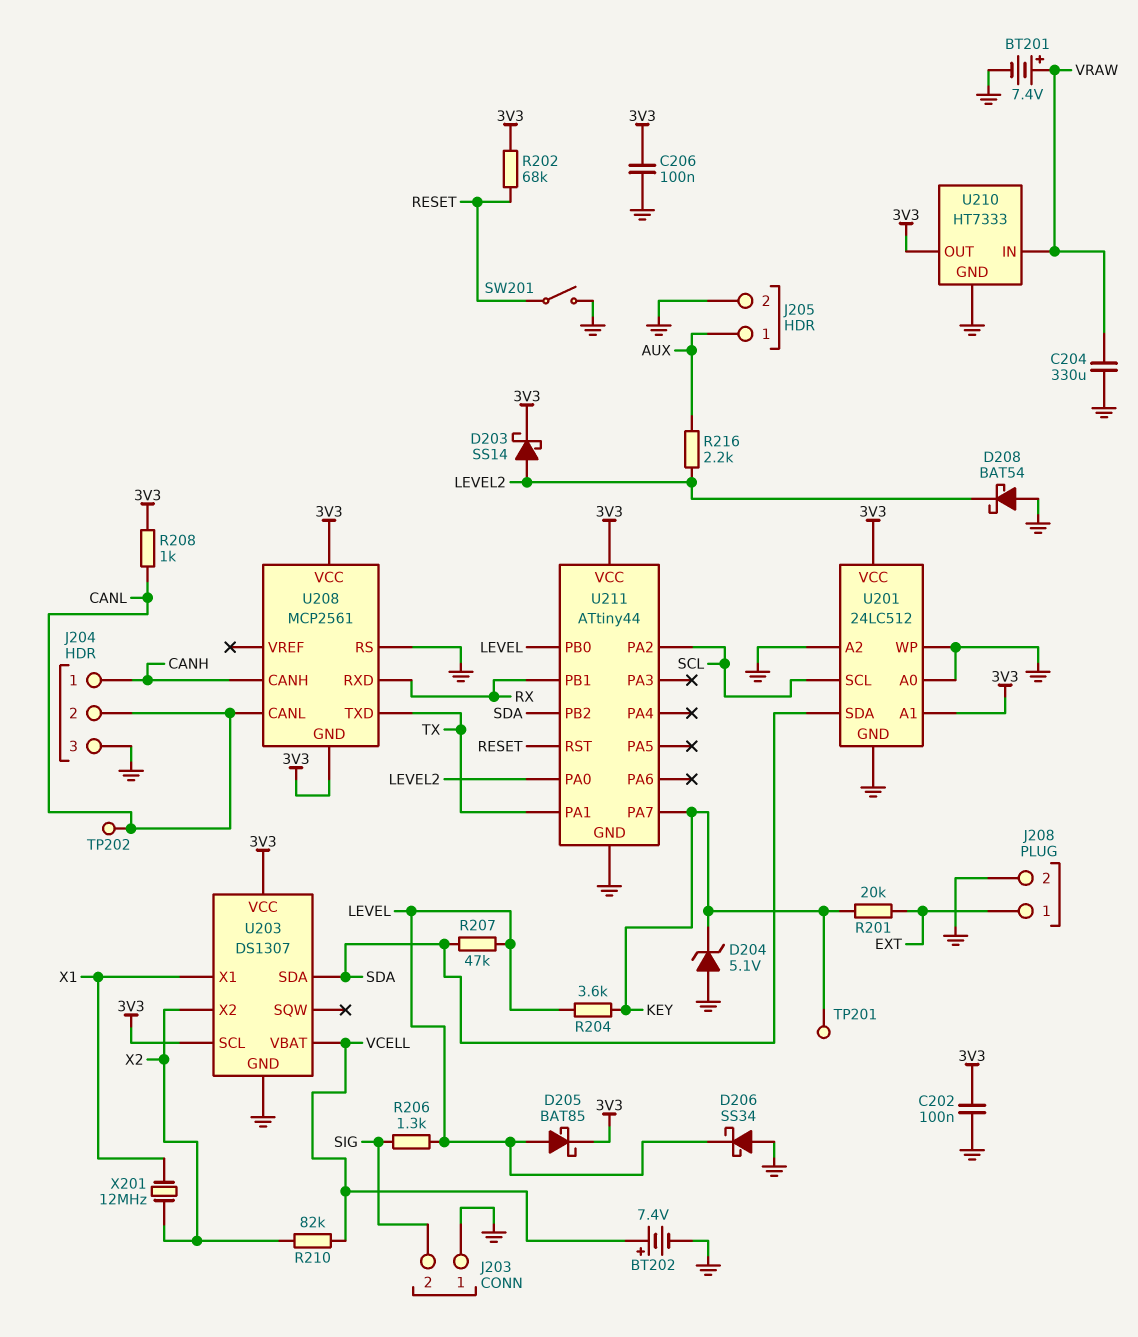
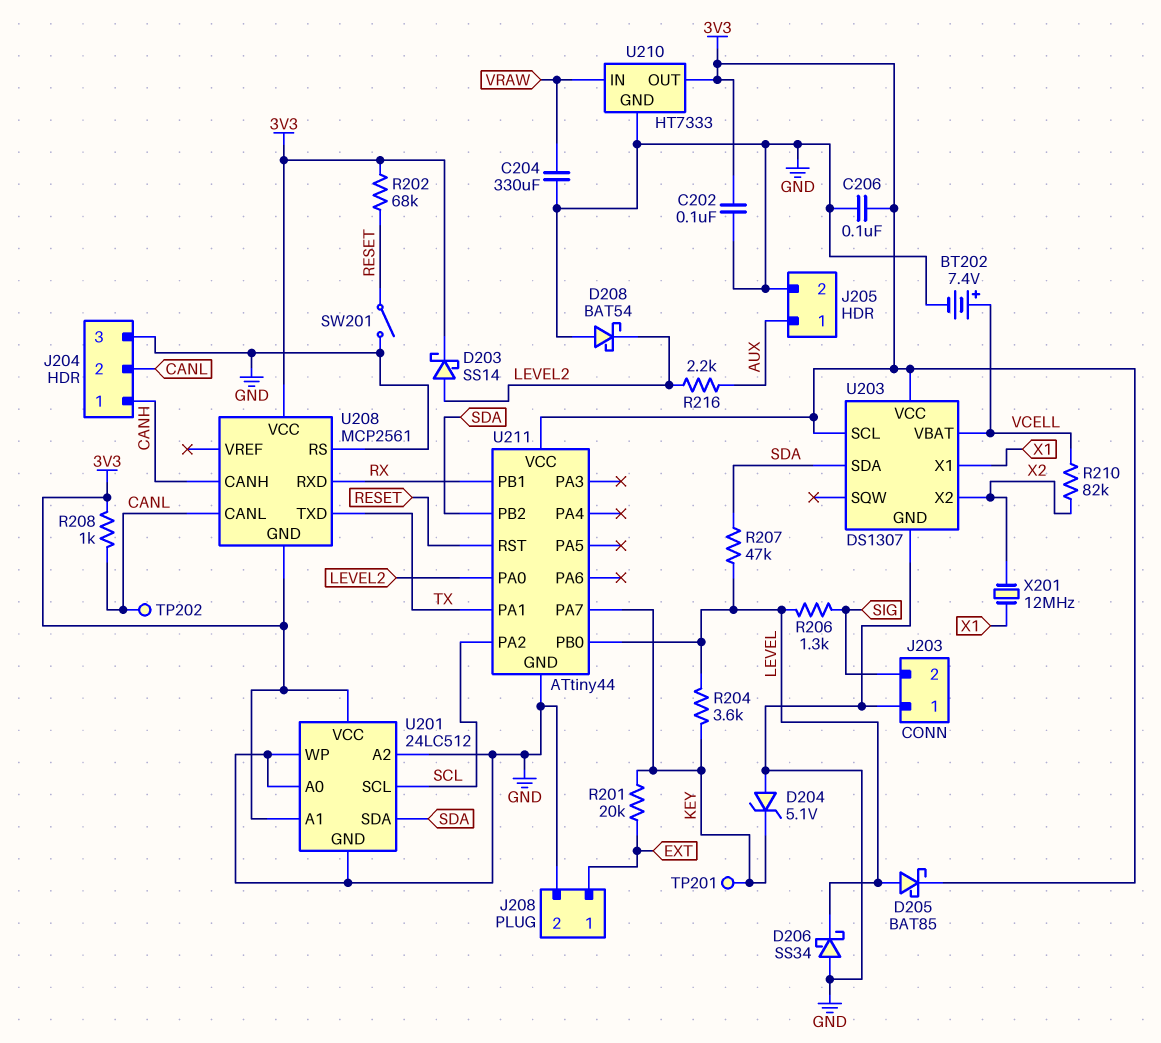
BT201: 7.4V (plus VRAW, minus GND) -> none

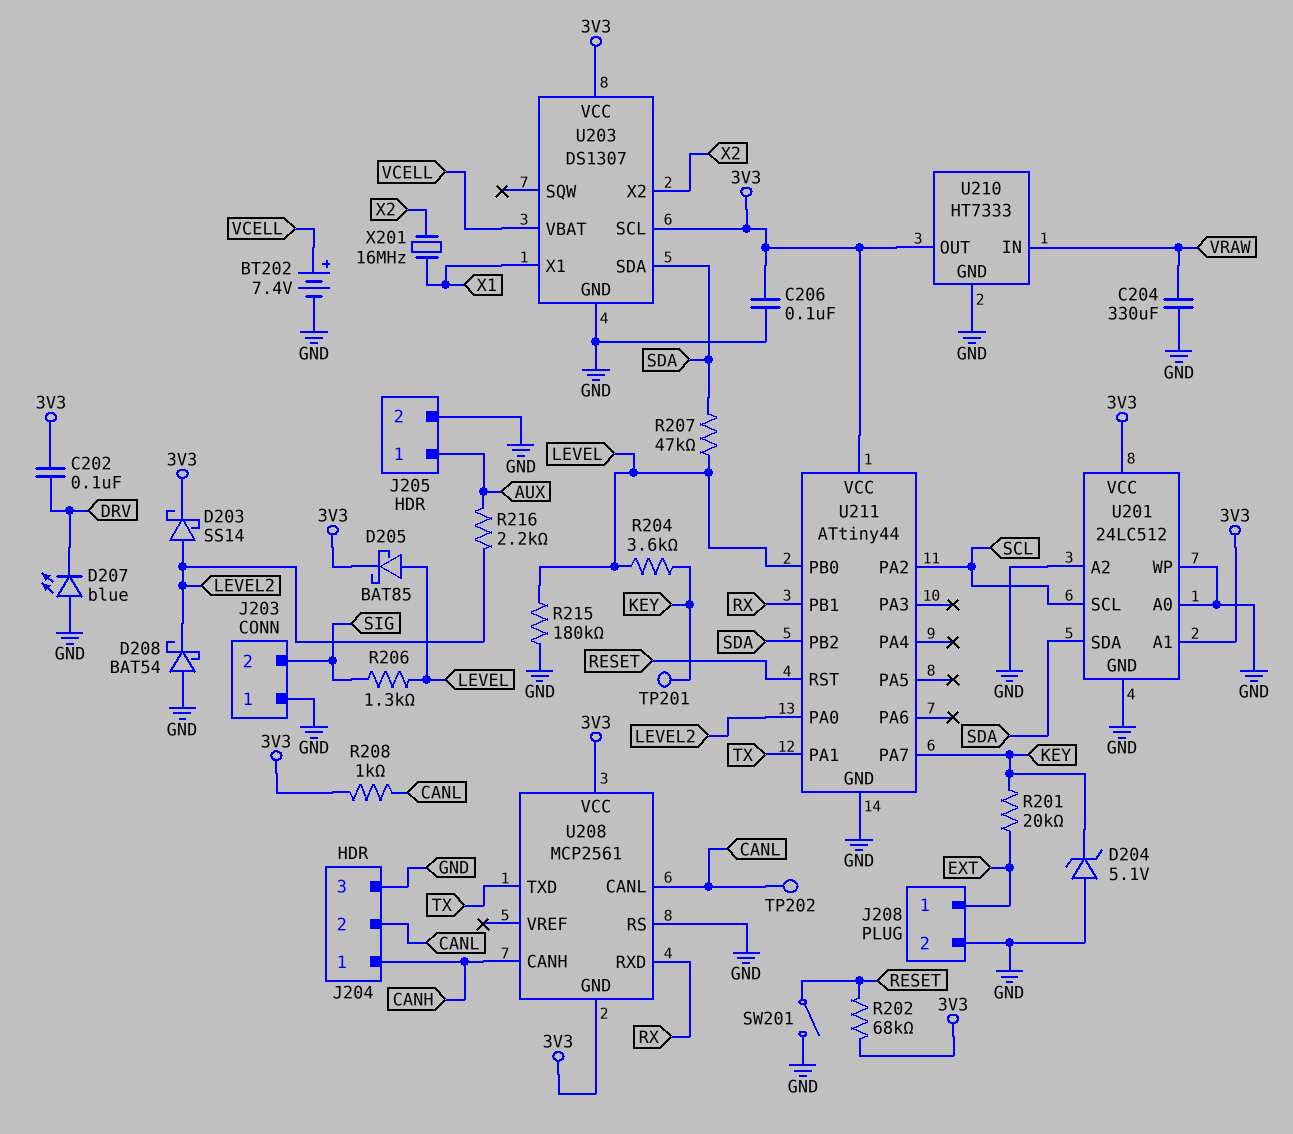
C202: 100nF (3V3, GND) -> 100nF (3V3, DRV)
D206: schottky SS34 (A GND, K LEVEL) -> none
D207: none -> LED blue (A GND, K DRV)
R210: 82k (VCELL, X2) -> none
R215: none -> 180k (GND, LEVEL)
X201: 12MHz (X1, X2) -> 16MHz (X1, X2)

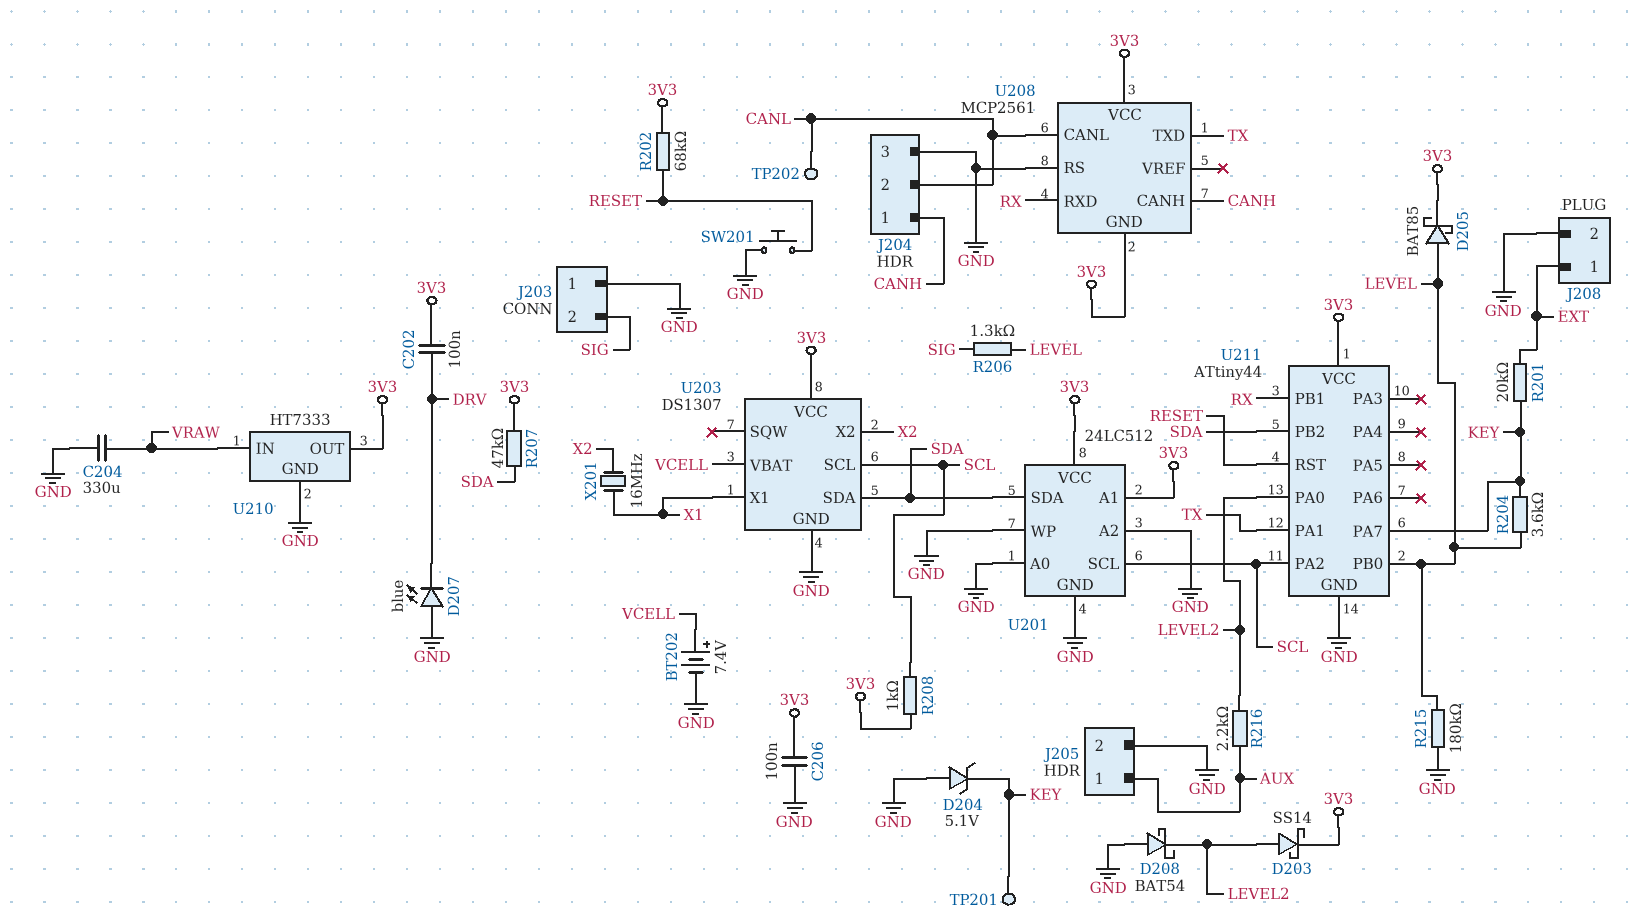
R207: 47k (LEVEL, SDA) -> 47k (3V3, SDA)
R208: 1k (3V3, CANL) -> 1k (3V3, SCL)
SW201: switch (GND, RESET) -> button (GND, RESET)
U203 pin SCL: 3V3 -> SCL

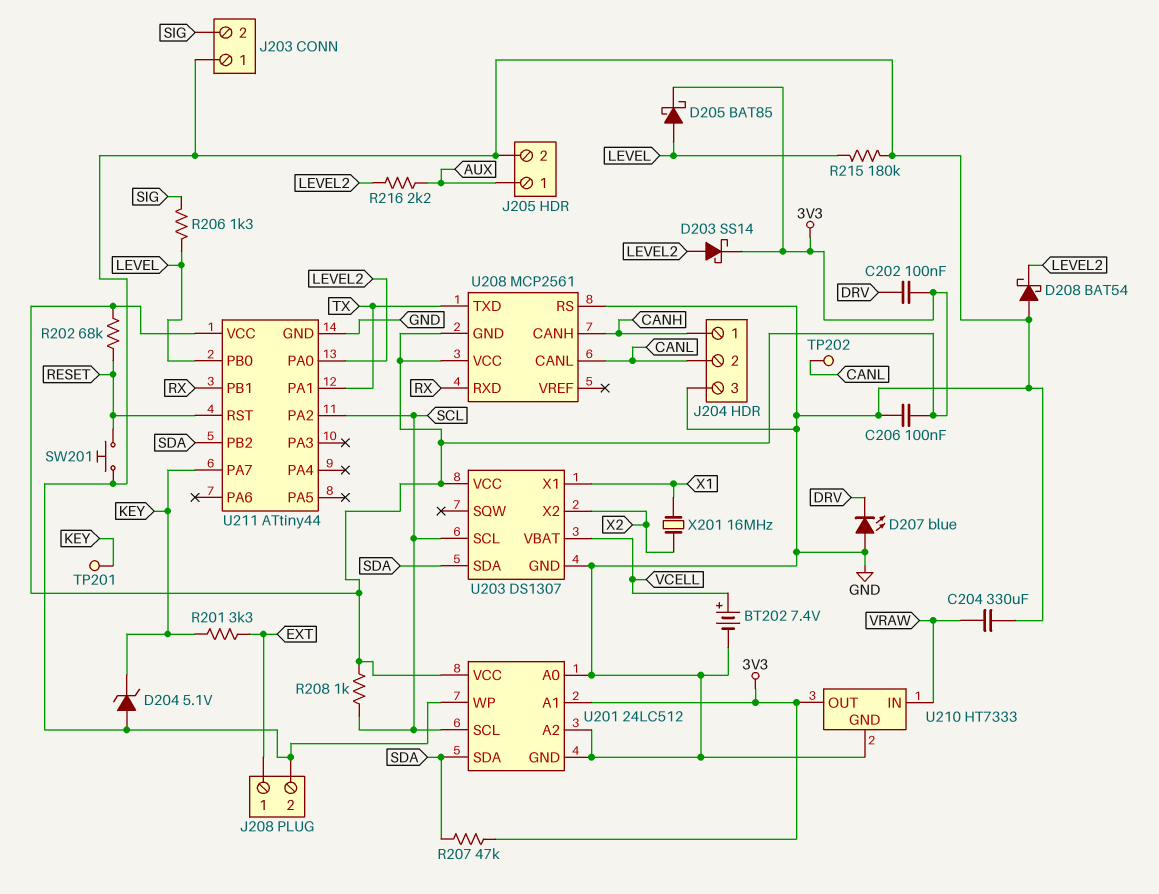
R201: 20k (EXT, KEY) -> 3.3k (EXT, KEY)
R204: 3.6k (KEY, LEVEL) -> none

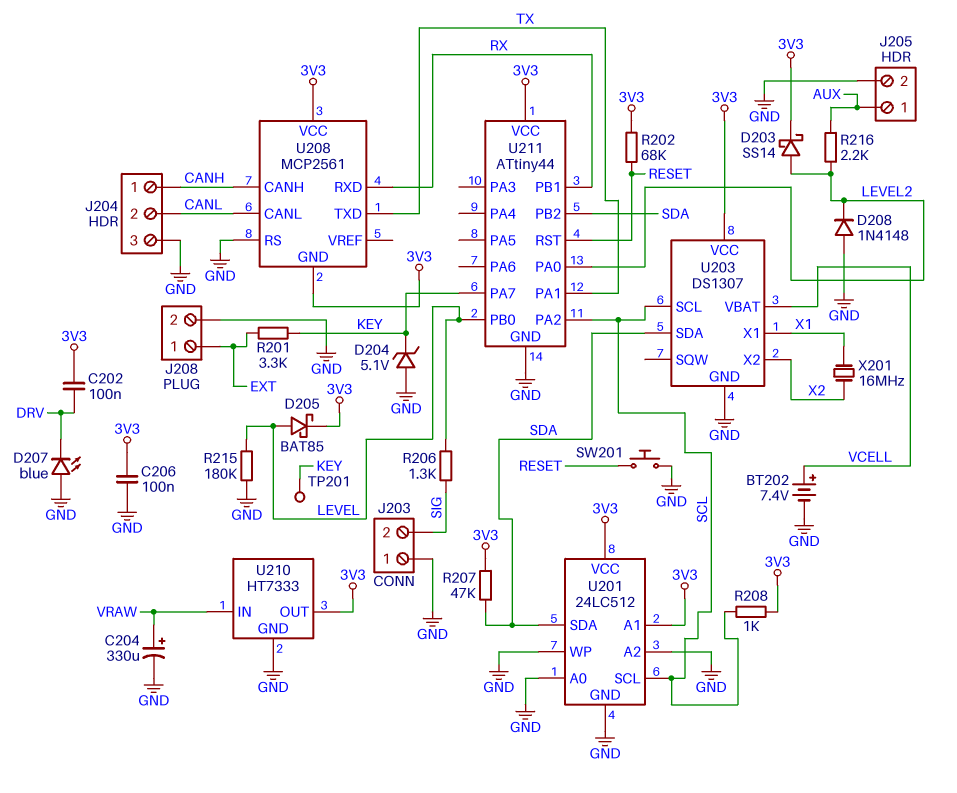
C204: 330uF (GND, VRAW) -> 330uF (plus VRAW, minus GND)
D208: schottky BAT54 (A GND, K LEVEL2) -> diode 1N4148 (A GND, K LEVEL2)
TP202: test point (CANL) -> none

